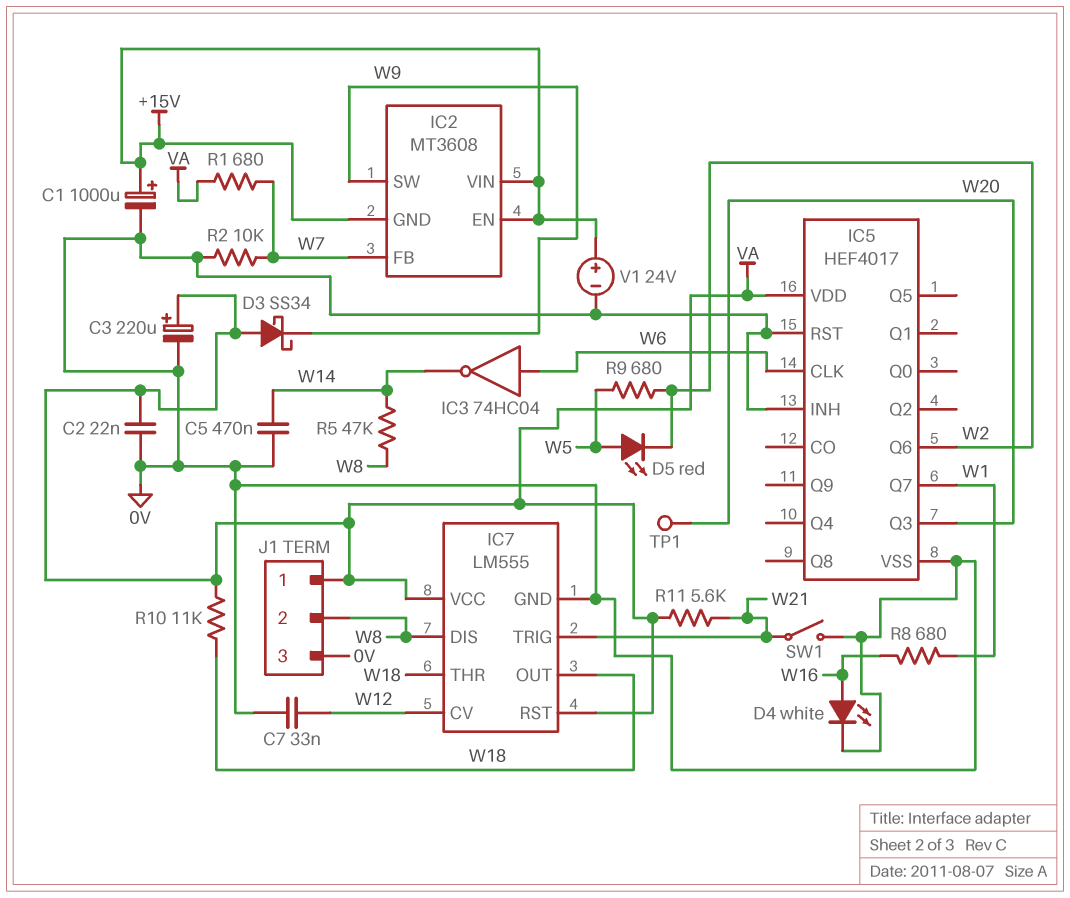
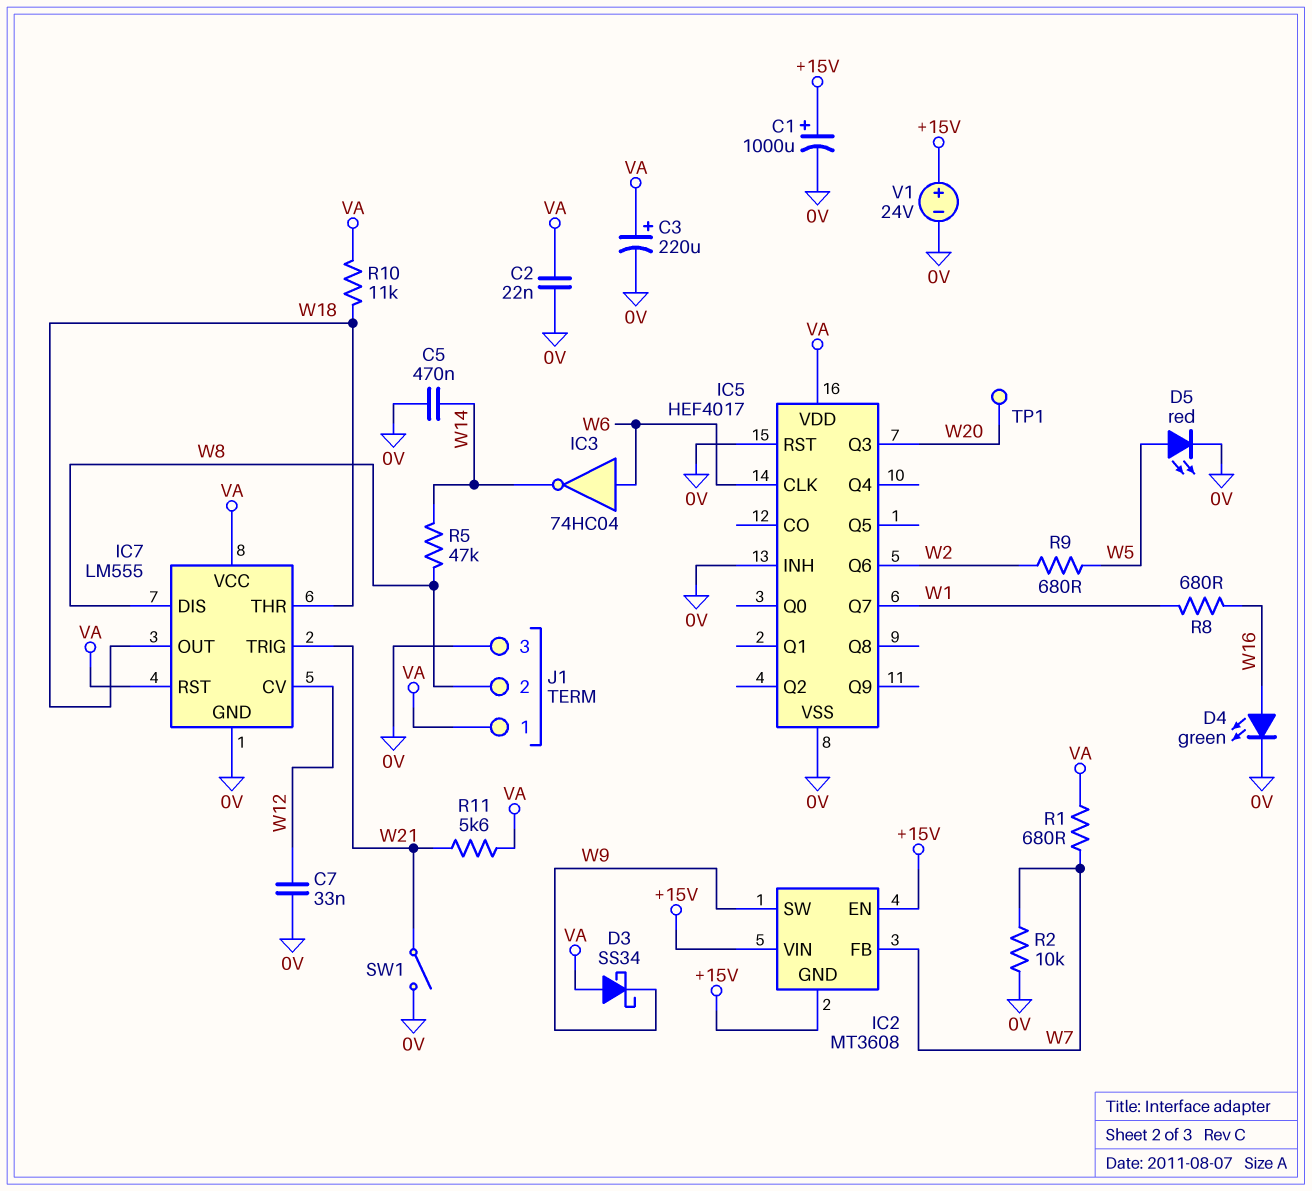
D4: LED white (A W16, K 0V) -> LED green (A W16, K 0V)
D5: LED red (A W5, K W2) -> LED red (A W5, K 0V)

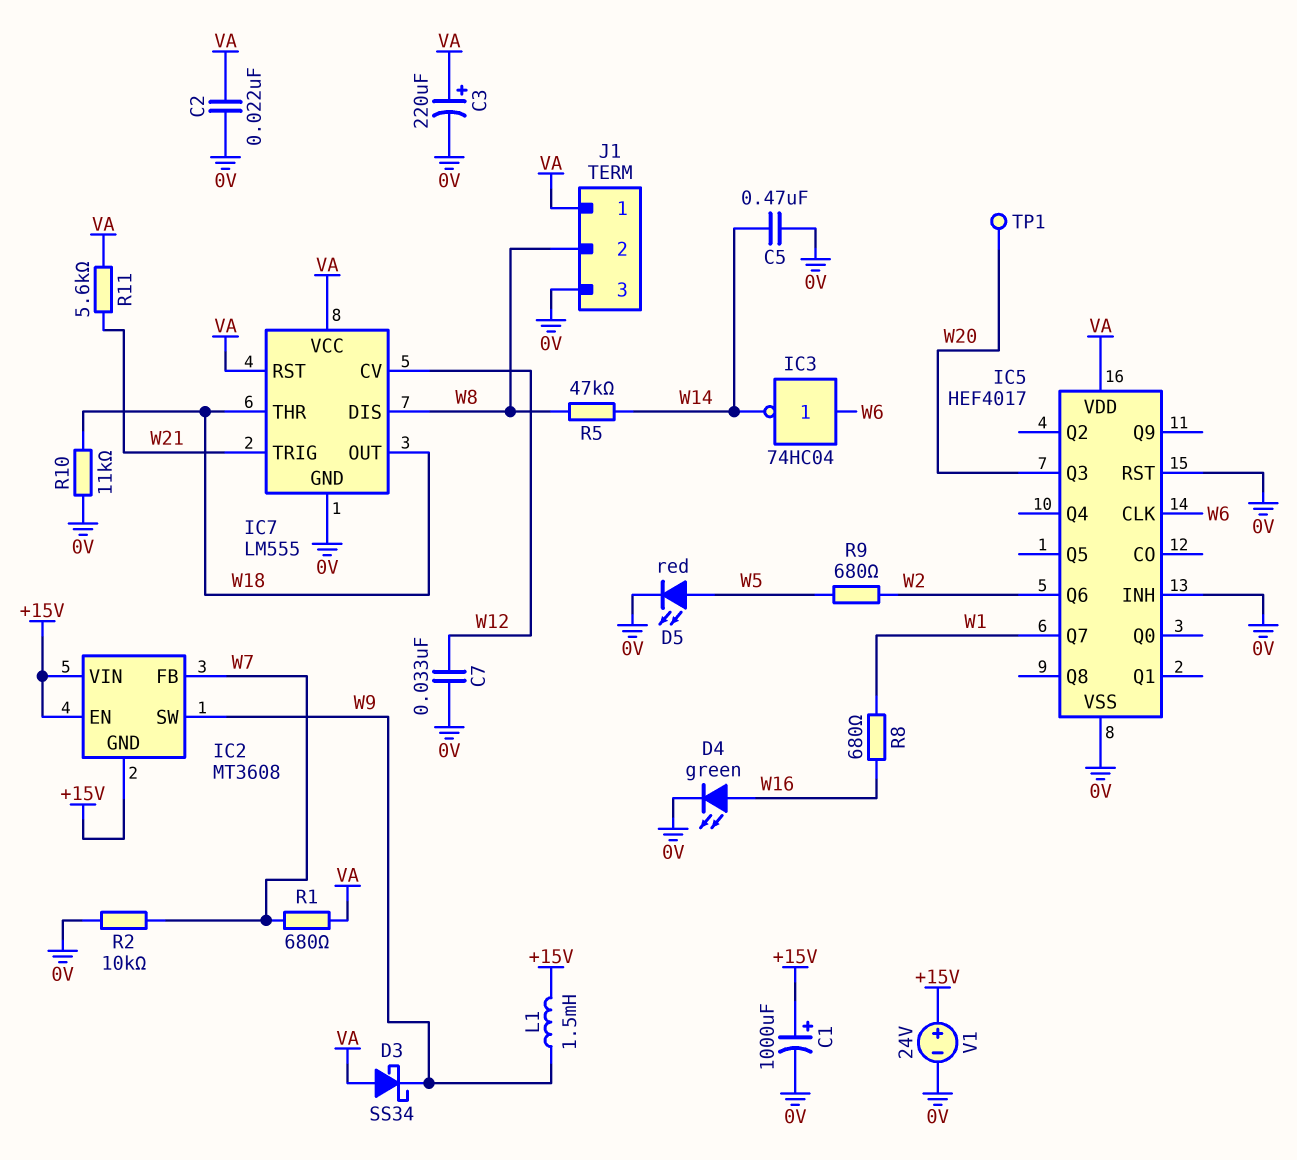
L1: none -> 1.5mH (+15V, W9)
R10: 11k (VA, W18) -> 11k (0V, W18)
SW1: switch (0V, W21) -> none

